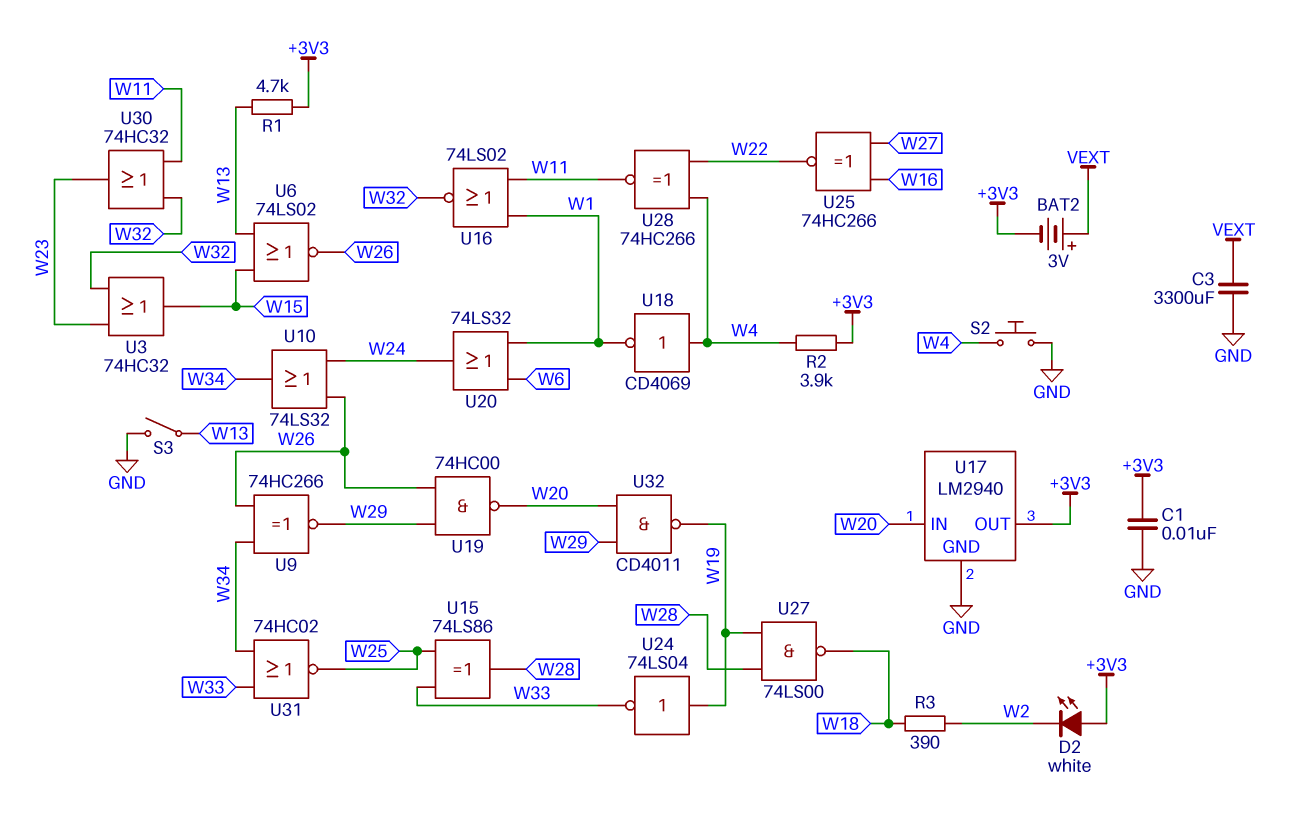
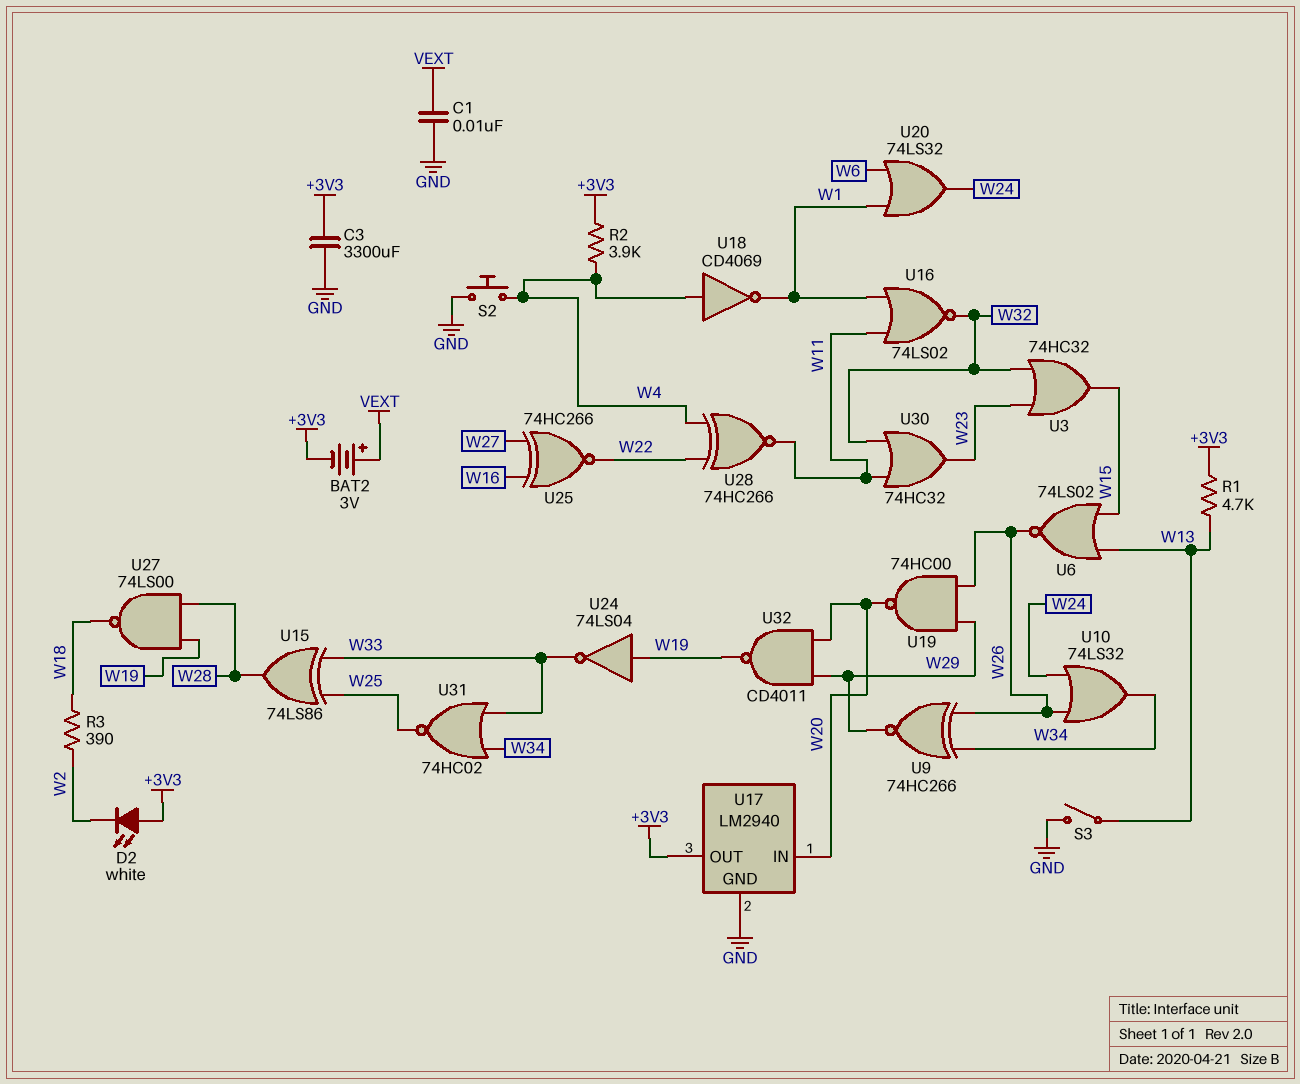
C1: 10nF (+3V3, GND) -> 10nF (GND, VEXT)
C3: 3300uF (GND, VEXT) -> 3300uF (+3V3, GND)

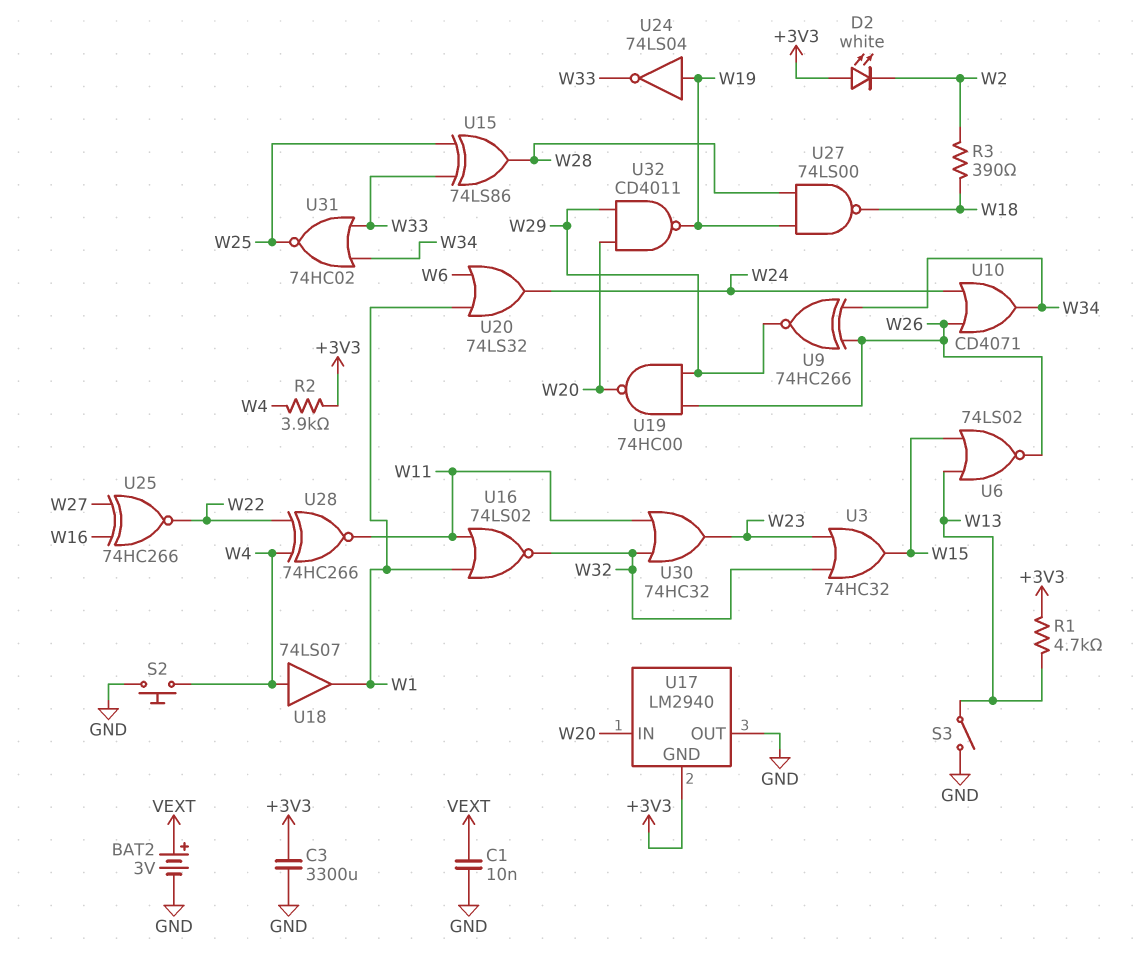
BAT2: 3V (plus VEXT, minus +3V3) -> 3V (plus VEXT, minus GND)
U10: OR 74LS32 (in W24, in W26, out W34) -> OR CD4071 (in W24, in W26, out W34)
U17 pin GND: GND -> +3V3
U17 pin OUT: +3V3 -> GND
U18: NOT CD4069 (in W4, out W1) -> buffer 74LS07 (in W4, out W1)

